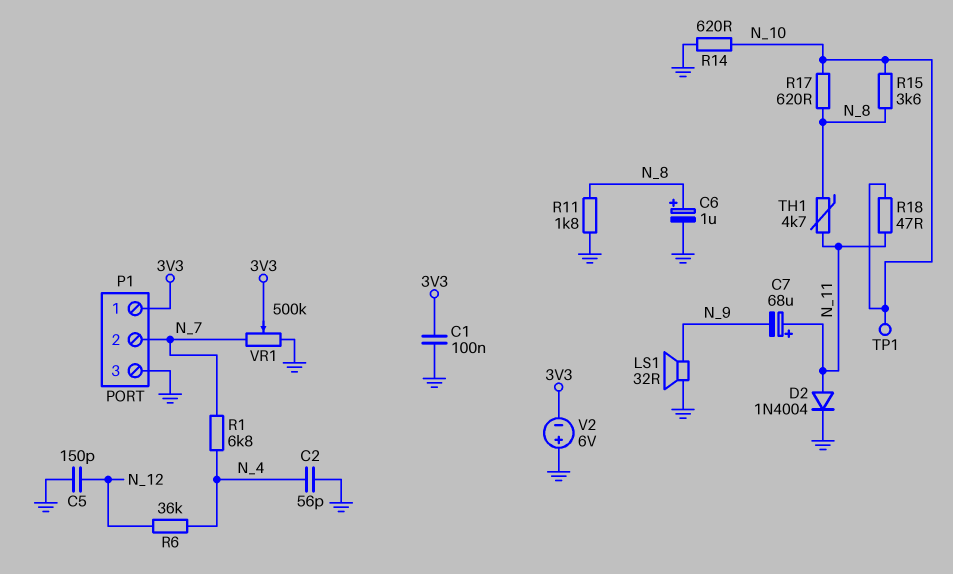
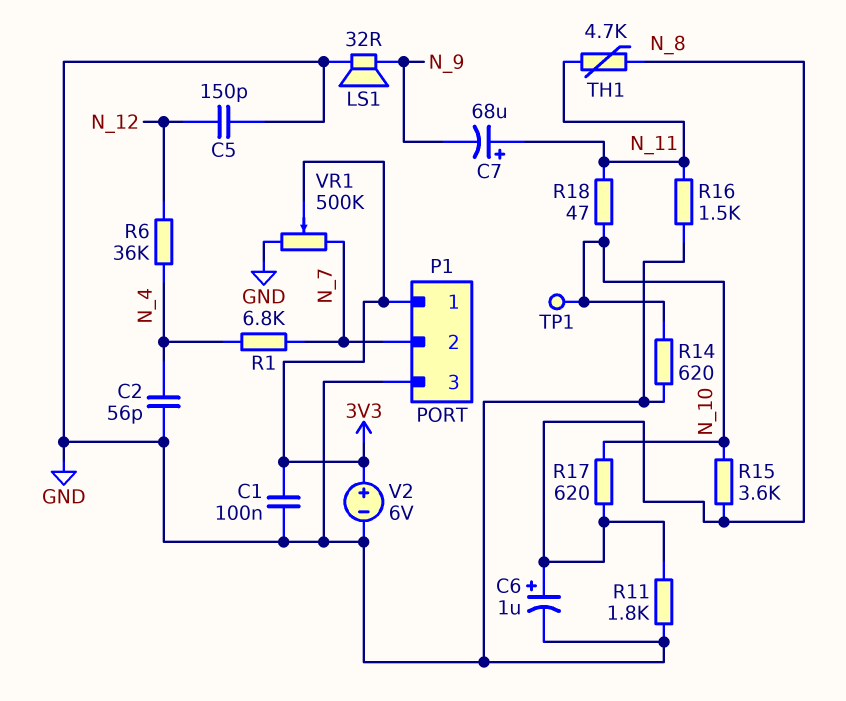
D2: diode 1N4004 (A N_11, K GND) -> none
R16: none -> 1.5k (GND, N_11)
V2: 6V (plus GND, minus 3V3) -> 6V (plus 3V3, minus GND)

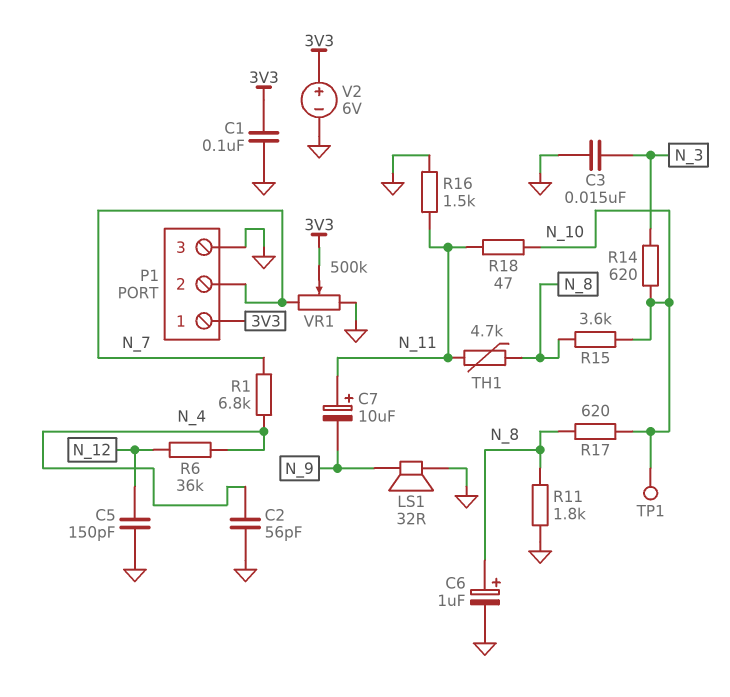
C3: none -> 15nF (GND, N_3)
C7: 68uF (plus N_11, minus N_9) -> 10uF (plus N_11, minus N_9)
R14: 620 (GND, N_10) -> 620 (N_3, N_10)

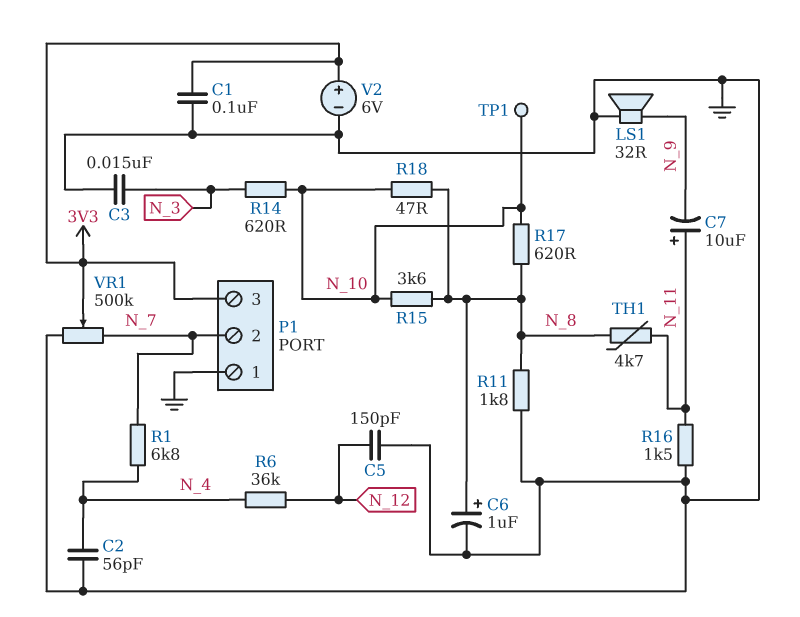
P1 pin 1: 3V3 -> GND
P1 pin 3: GND -> 3V3
R18: 47 (N_10, N_11) -> 47 (N_8, N_10)

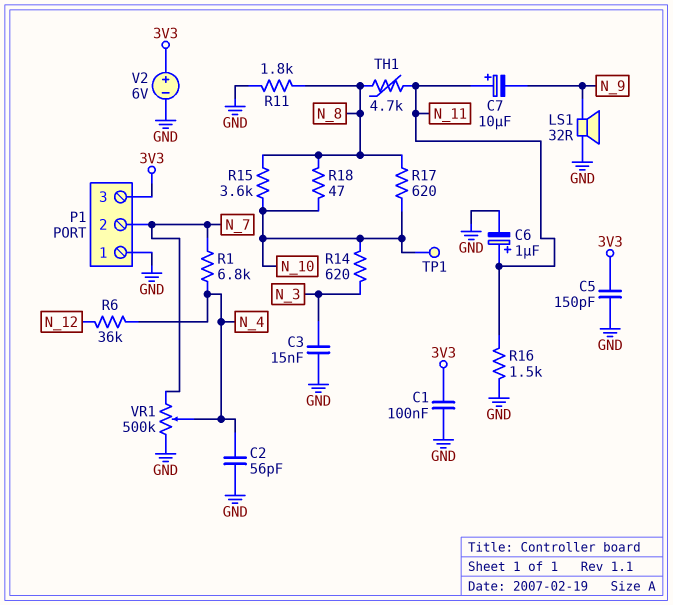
C5: 150pF (GND, N_12) -> 150pF (3V3, GND)
C6: 1uF (plus N_8, minus GND) -> 1uF (plus N_11, minus GND)
VR1: 500k (GND, N_7, wiper 3V3) -> 500k (GND, N_7, wiper N_4)

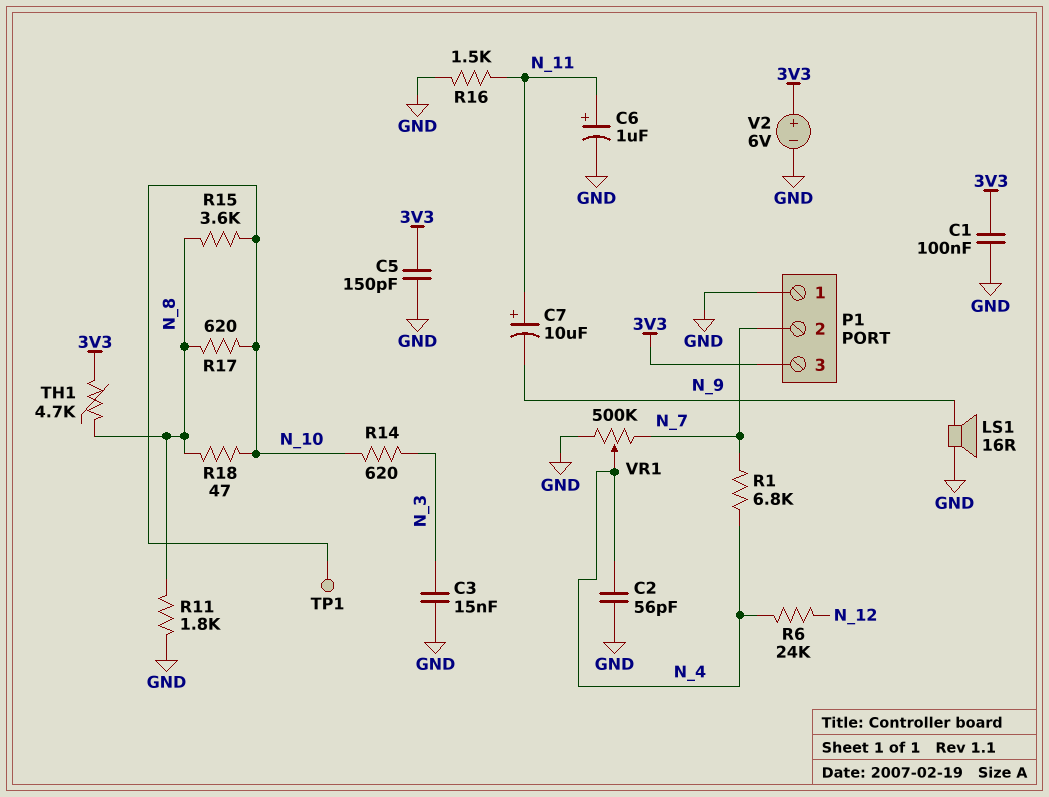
LS1: speaker 32R (GND, N_9) -> speaker 16R (GND, N_9)
R6: 36k (N_4, N_12) -> 24k (N_4, N_12)
TH1: 4.7k (N_8, N_11) -> 4.7k (3V3, N_8)

